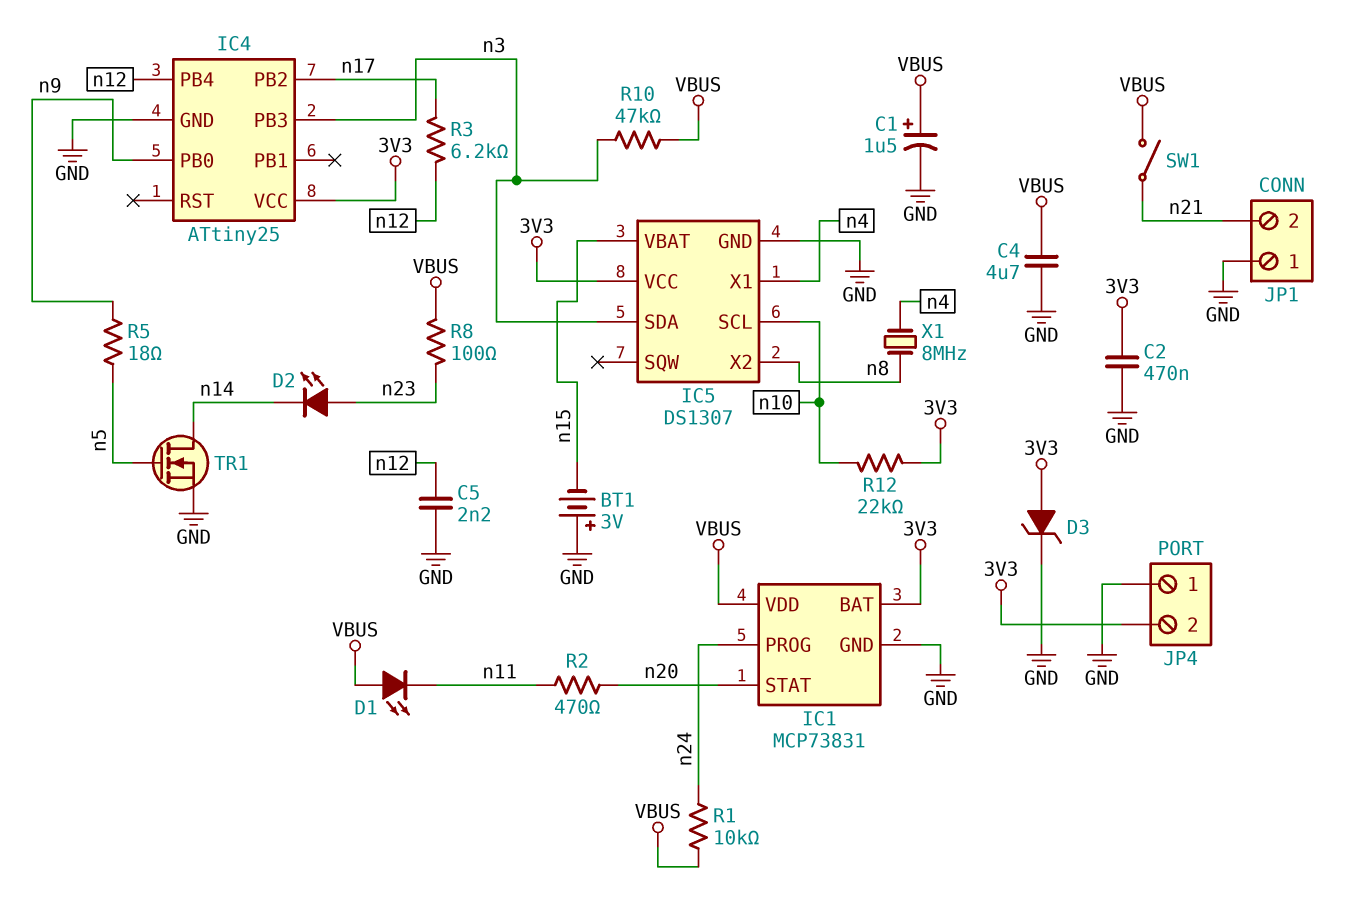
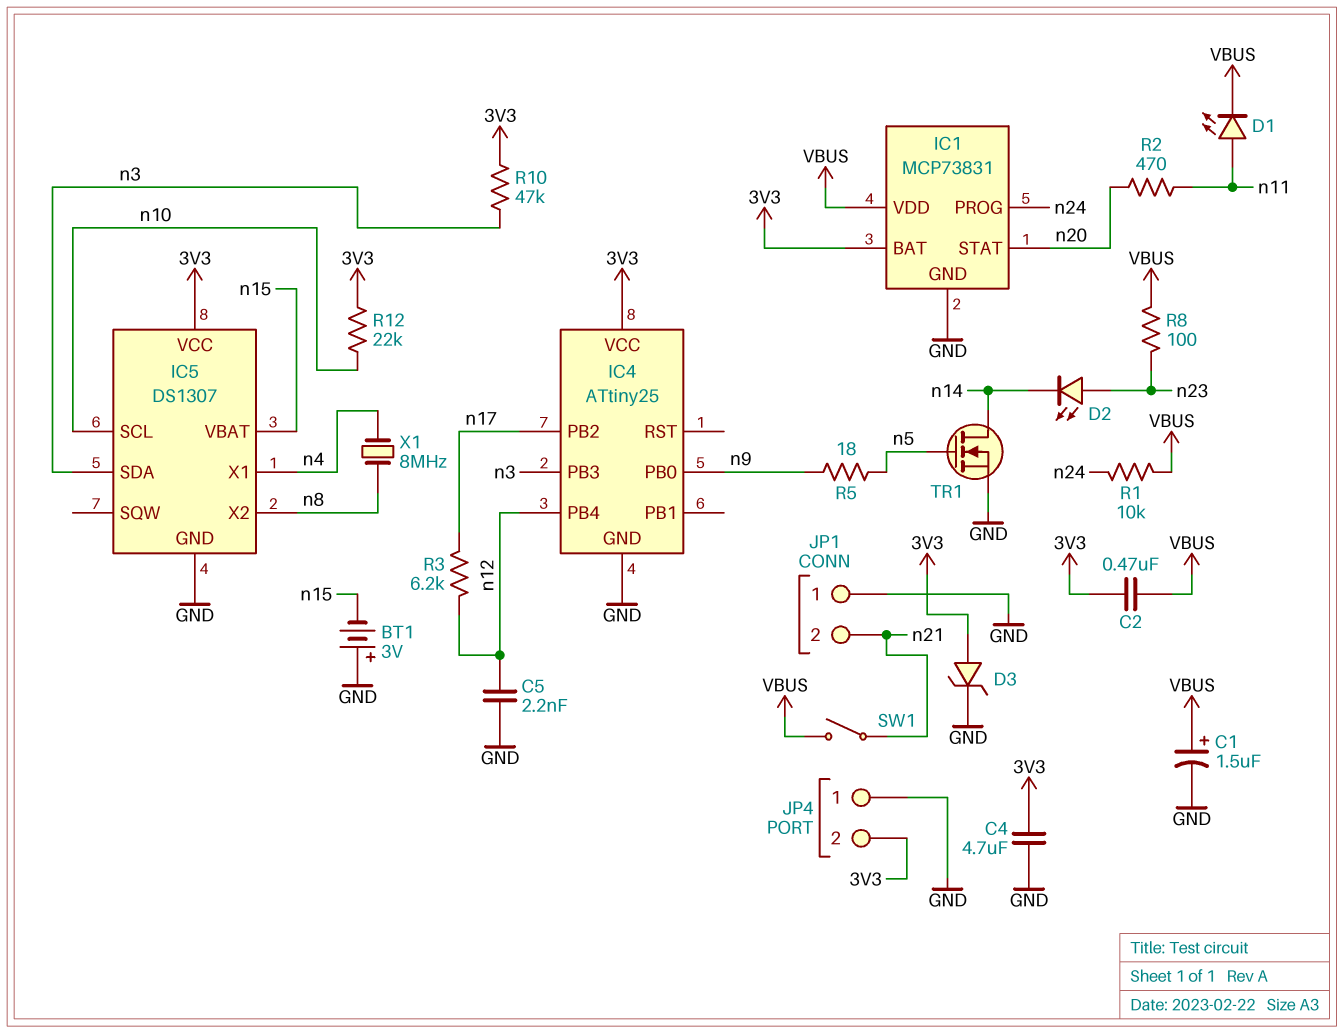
C2: 470nF (3V3, GND) -> 470nF (3V3, VBUS)
C4: 4.7uF (GND, VBUS) -> 4.7uF (3V3, GND)
D1: LED (A VBUS, K n11) -> LED (A n11, K VBUS)
R10: 47k (VBUS, n3) -> 47k (3V3, n3)

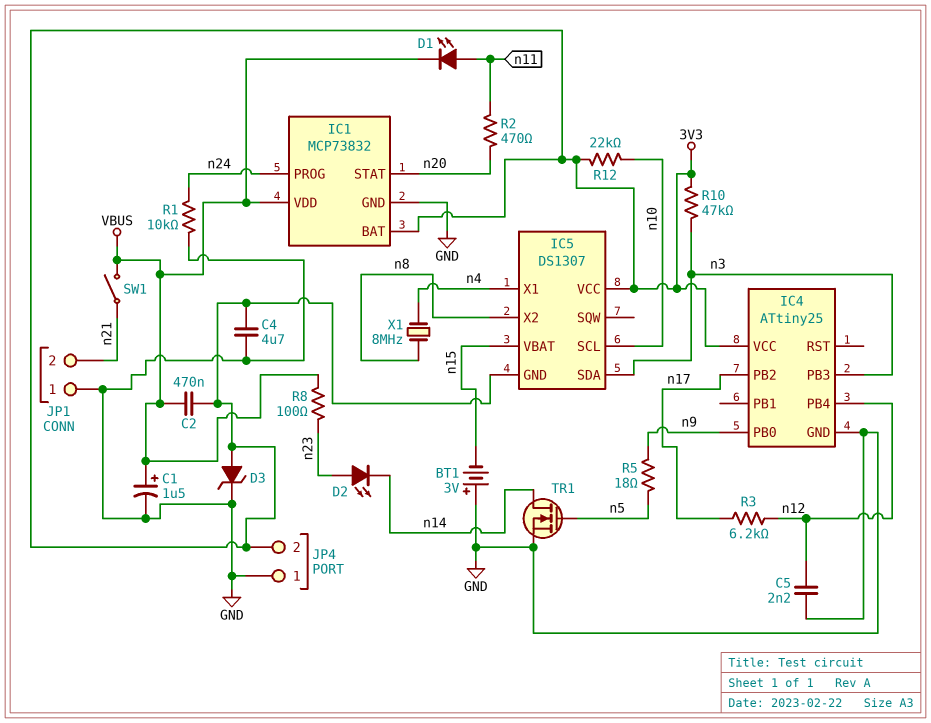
IC1: MCP73831 -> MCP73832
IC5 pin GND: GND -> 3V3
R1: 10k (VBUS, n24) -> 10k (GND, n24)

